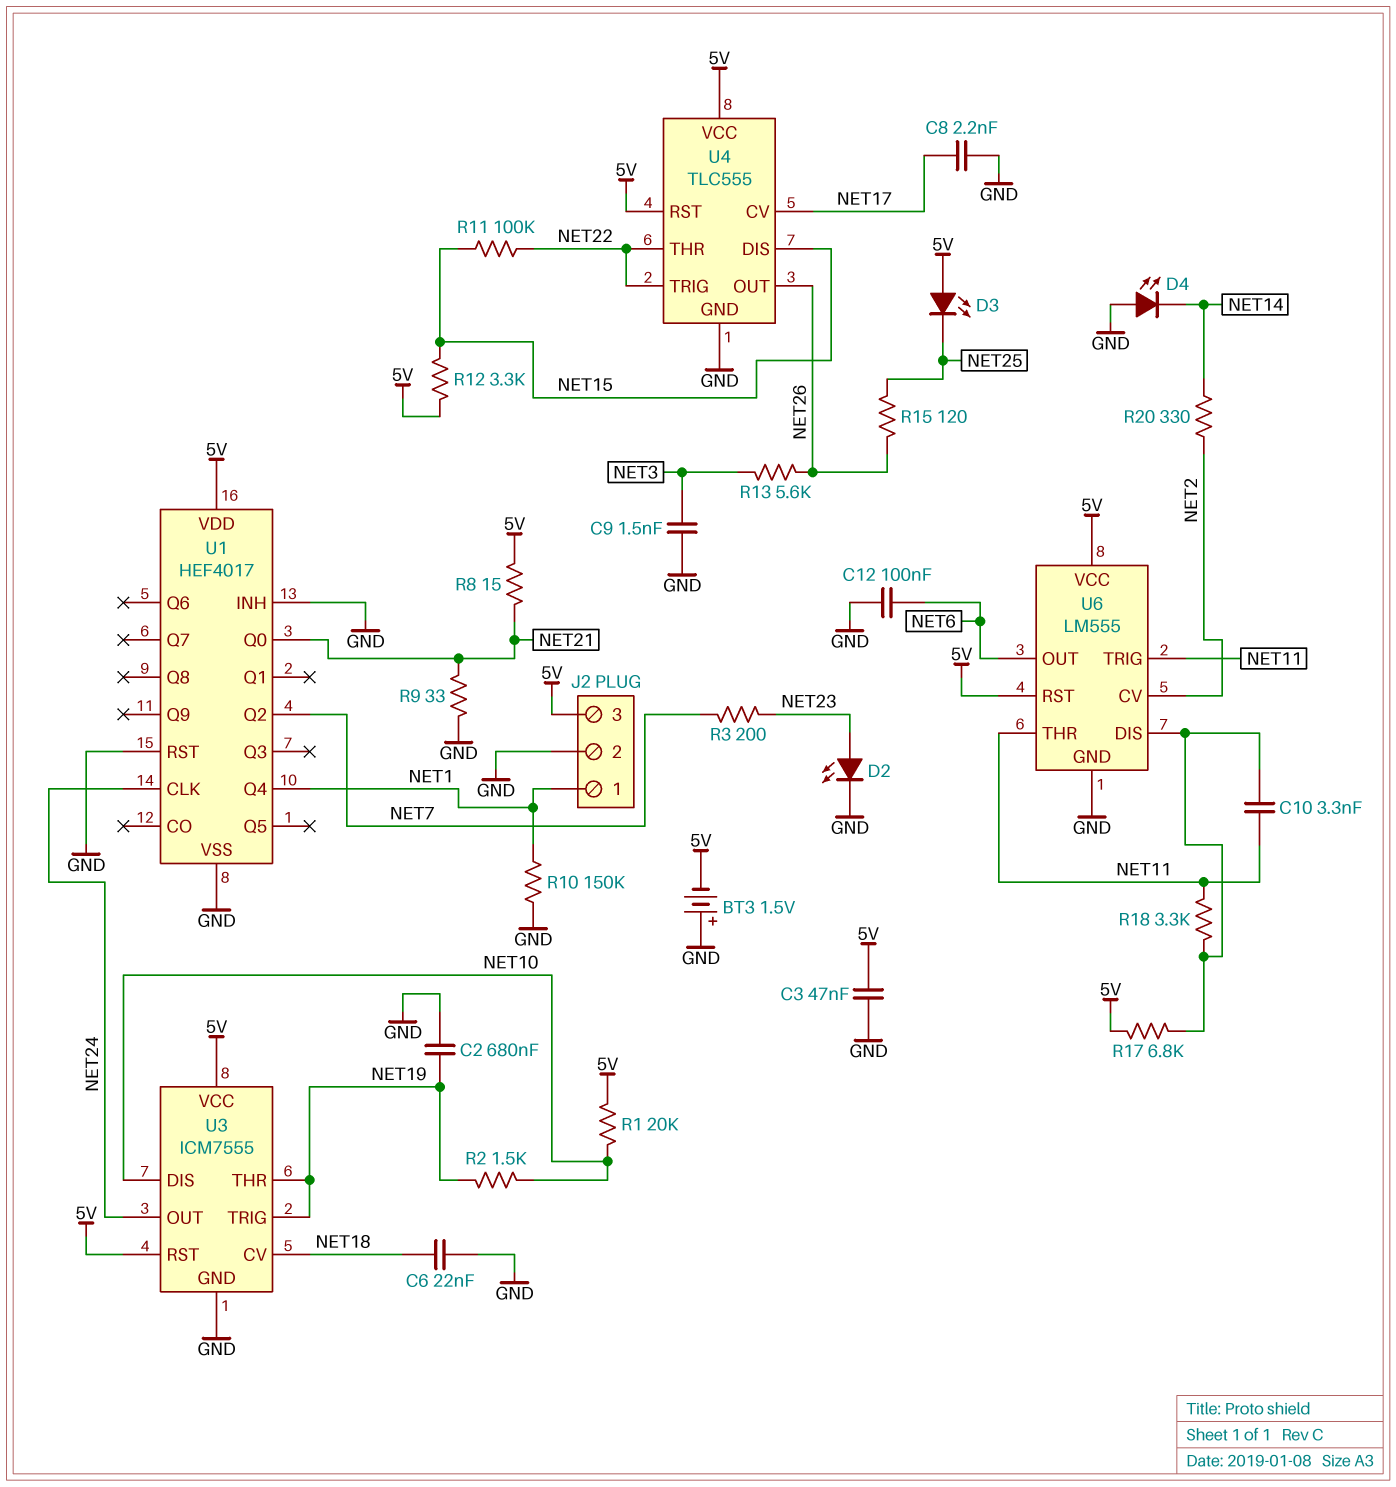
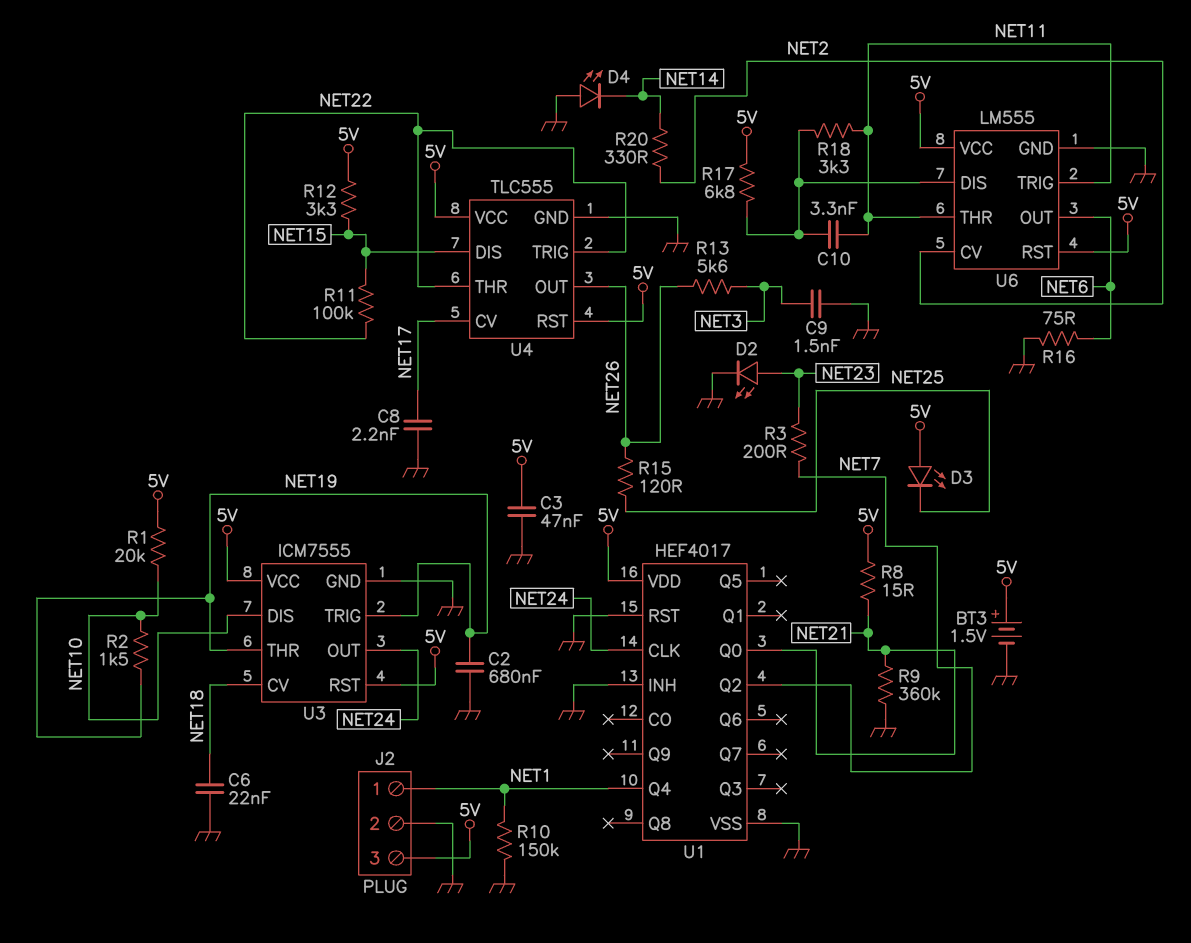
BT3: 1.5V (plus GND, minus 5V) -> 1.5V (plus 5V, minus GND)
C12: 100nF (GND, NET6) -> none
R9: 33 (GND, NET21) -> 360k (GND, NET21)
R16: none -> 75 (GND, NET6)

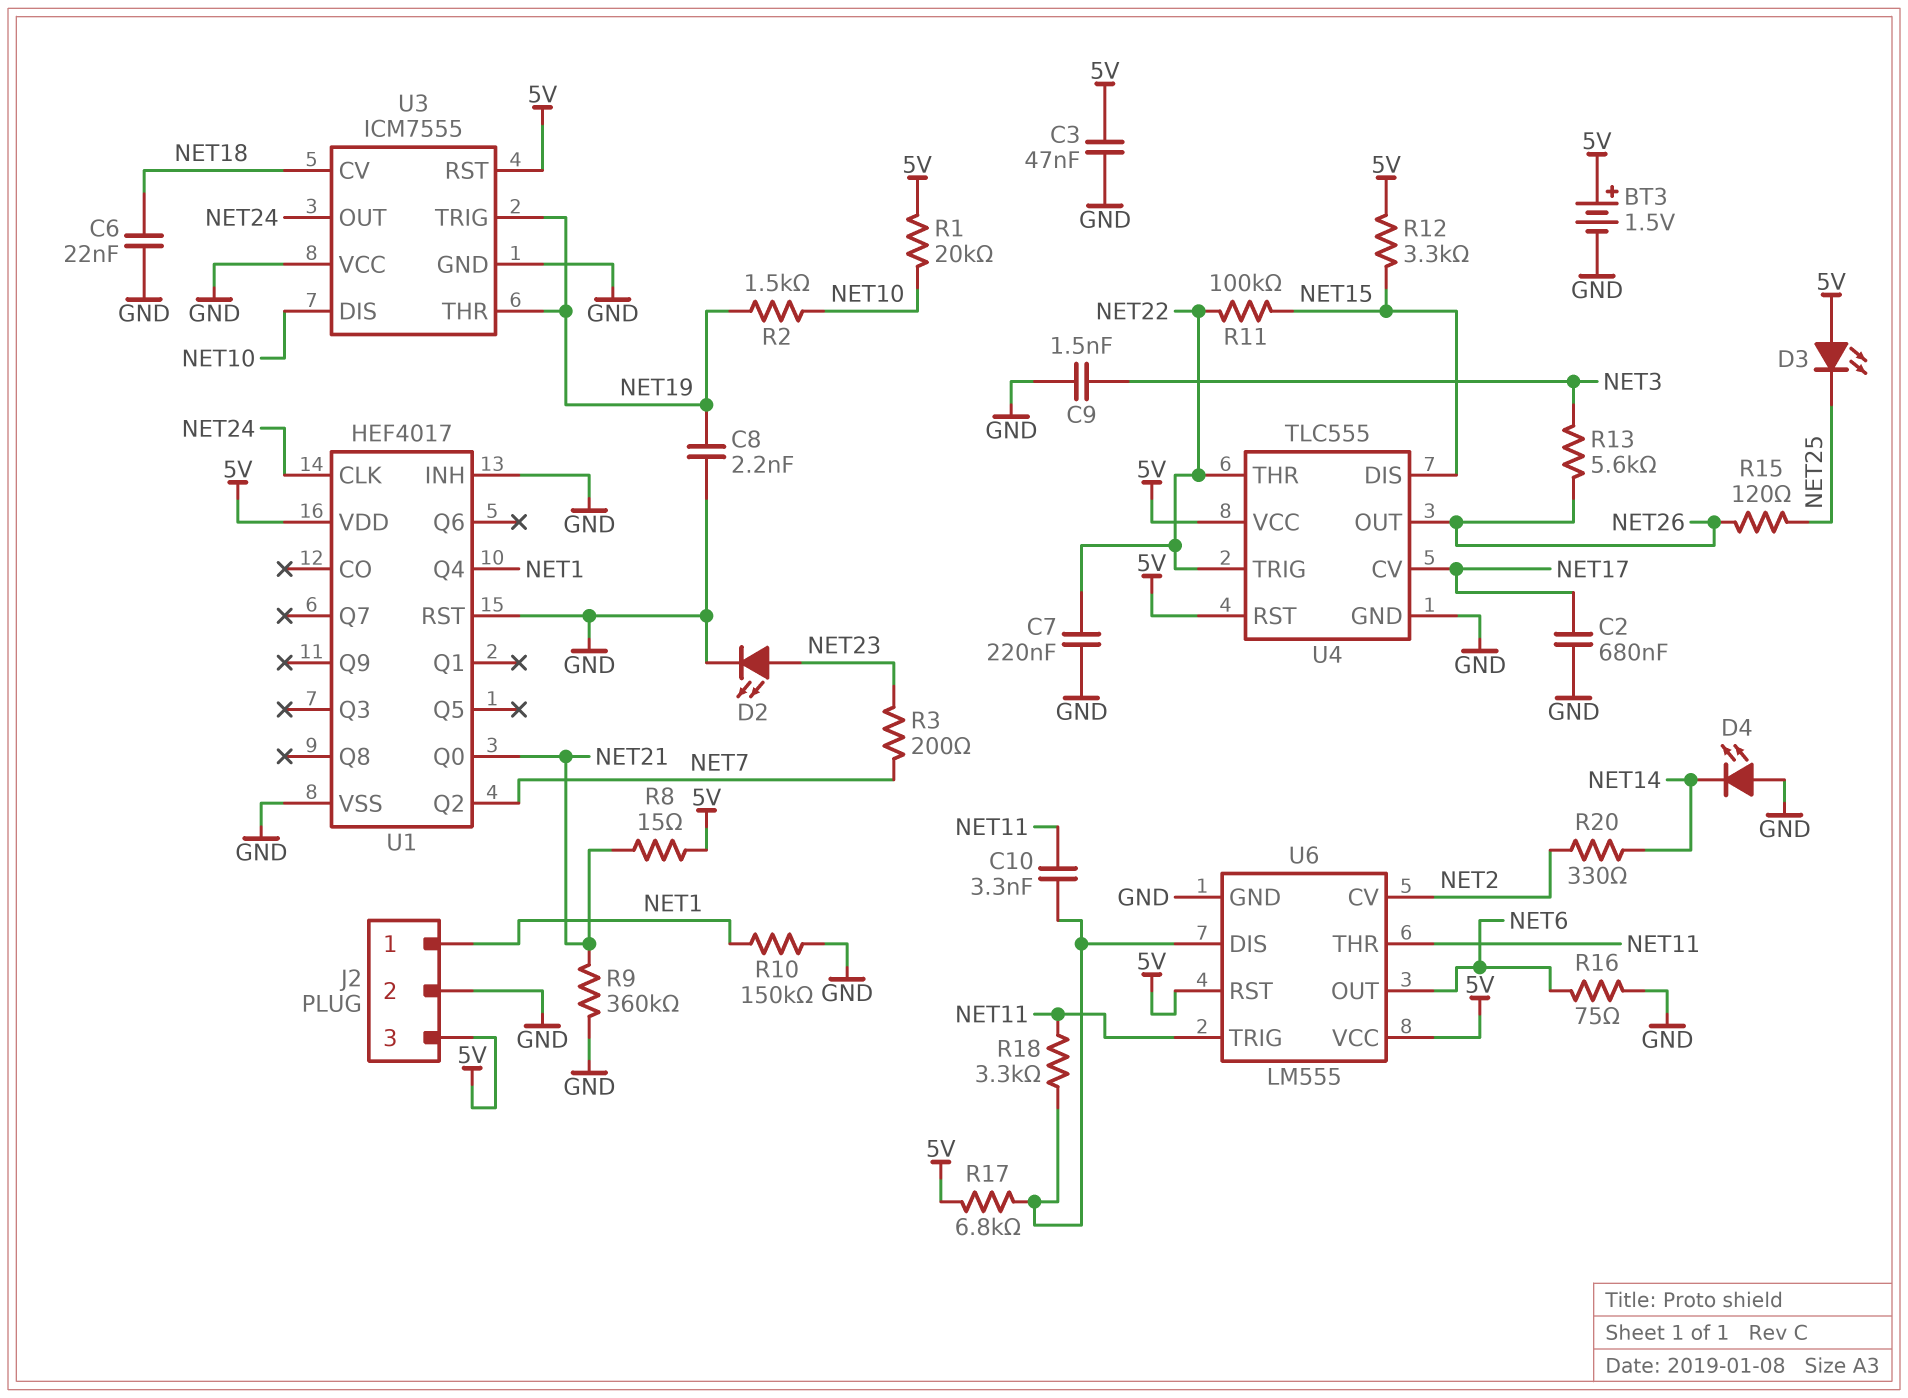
C2: 680nF (GND, NET19) -> 680nF (GND, NET17)
C7: none -> 220nF (GND, NET22)
C8: 2.2nF (GND, NET17) -> 2.2nF (GND, NET19)
U3 pin VCC: 5V -> GND

